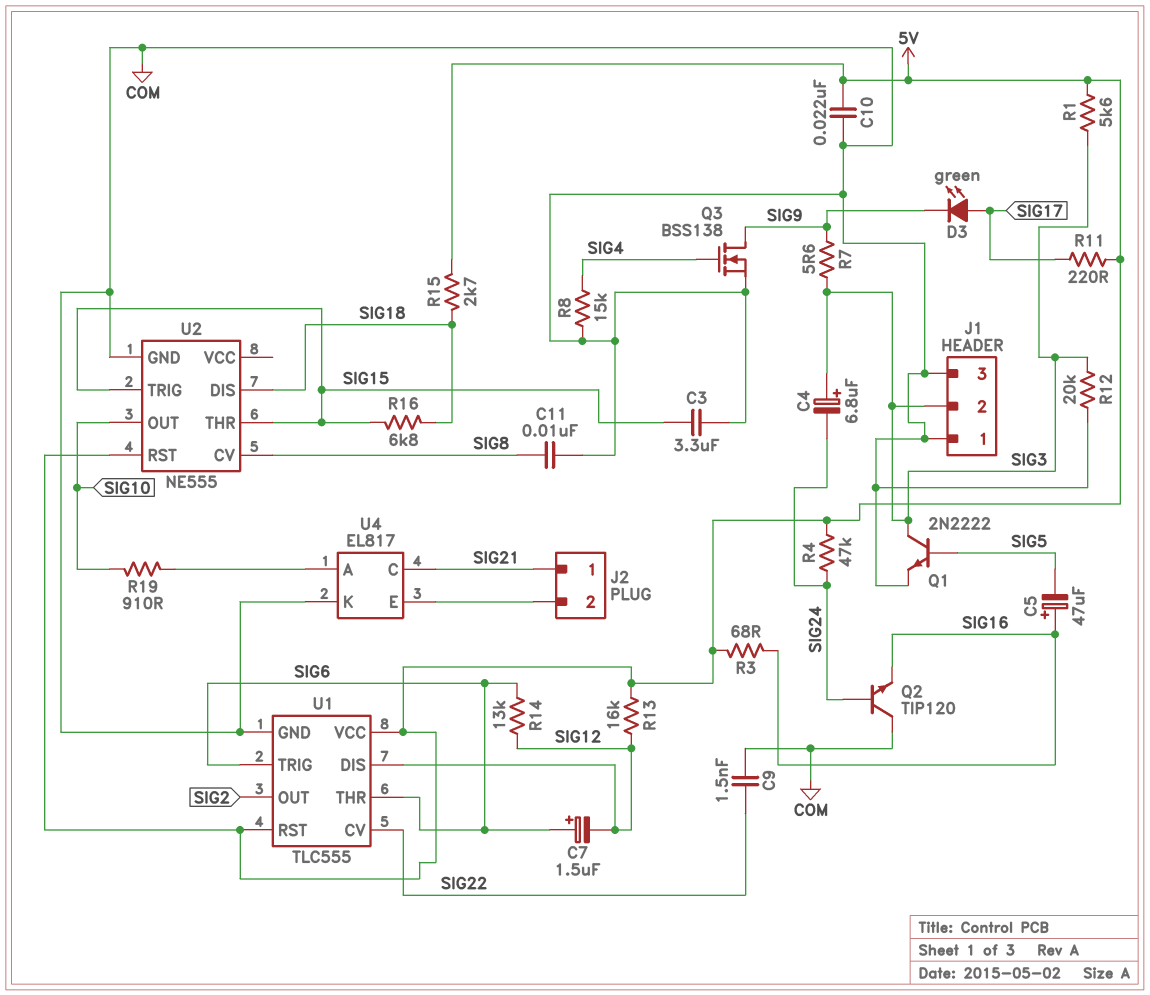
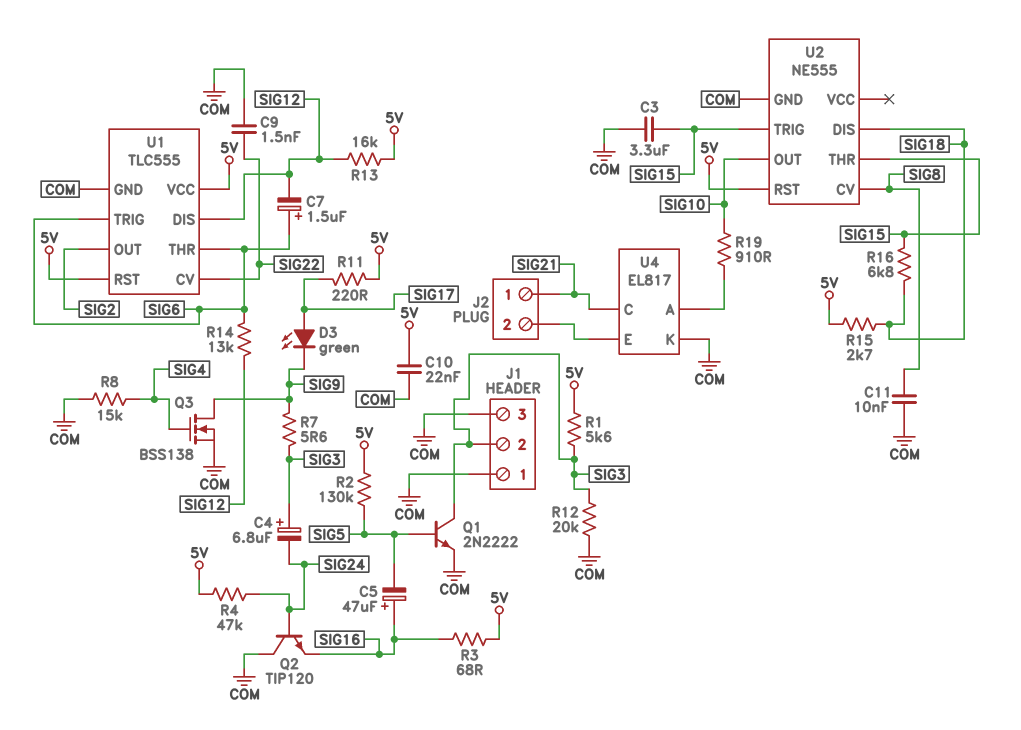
R2: none -> 130k (5V, SIG5)

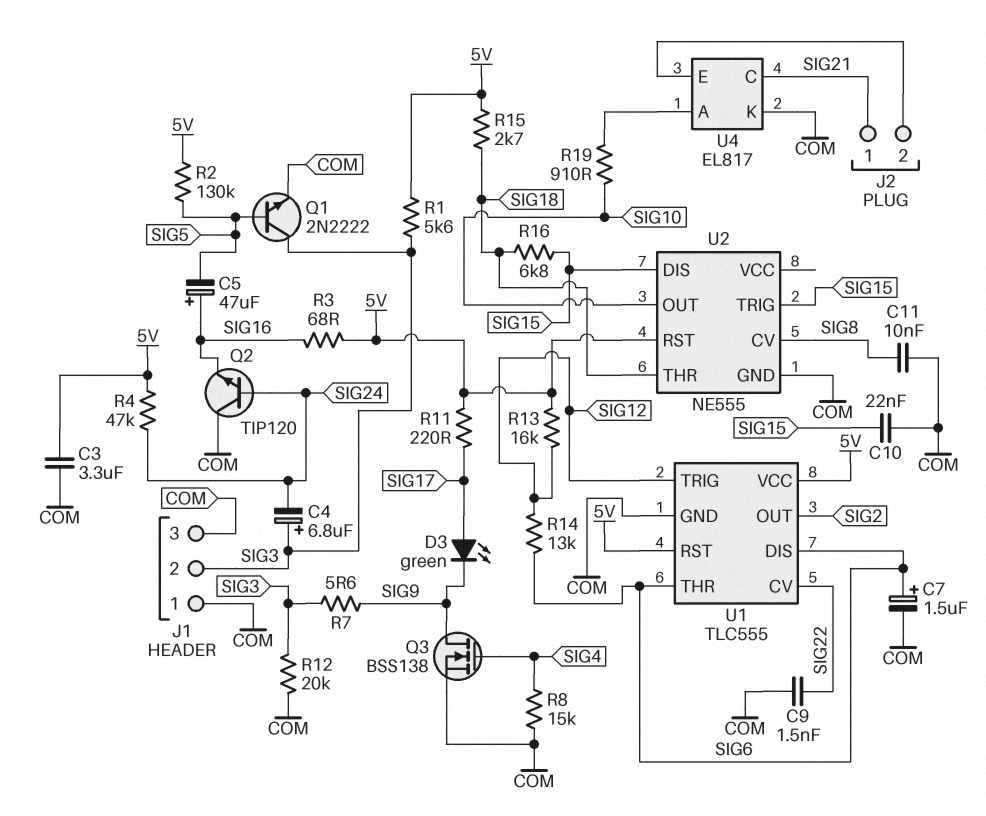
C3: 3.3uF (COM, SIG15) -> 3.3uF (5V, COM)
C7: 1.5uF (plus SIG6, minus SIG12) -> 1.5uF (plus SIG6, minus COM)
C10: 22nF (5V, COM) -> 22nF (COM, SIG15)
U1 pin DIS: SIG12 -> SIG6
U1 pin TRIG: SIG6 -> SIG12
U2 pin DIS: SIG18 -> SIG15
U2 pin THR: SIG15 -> SIG18

